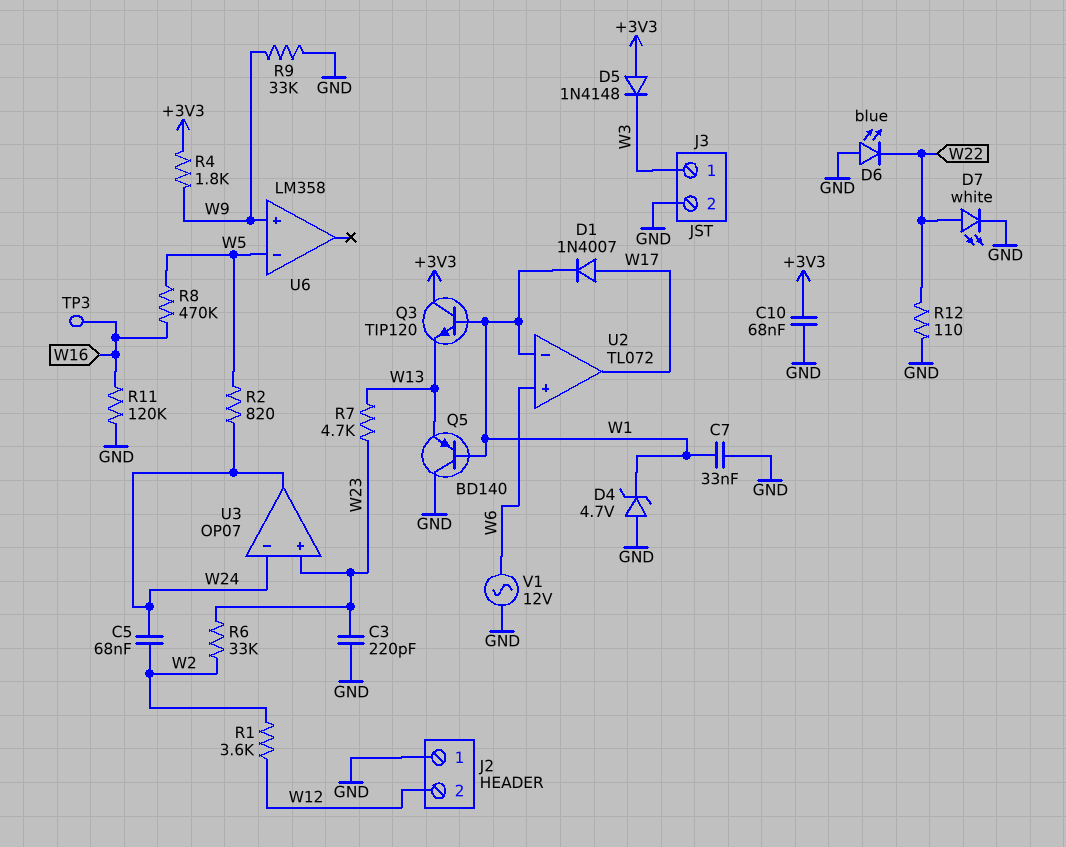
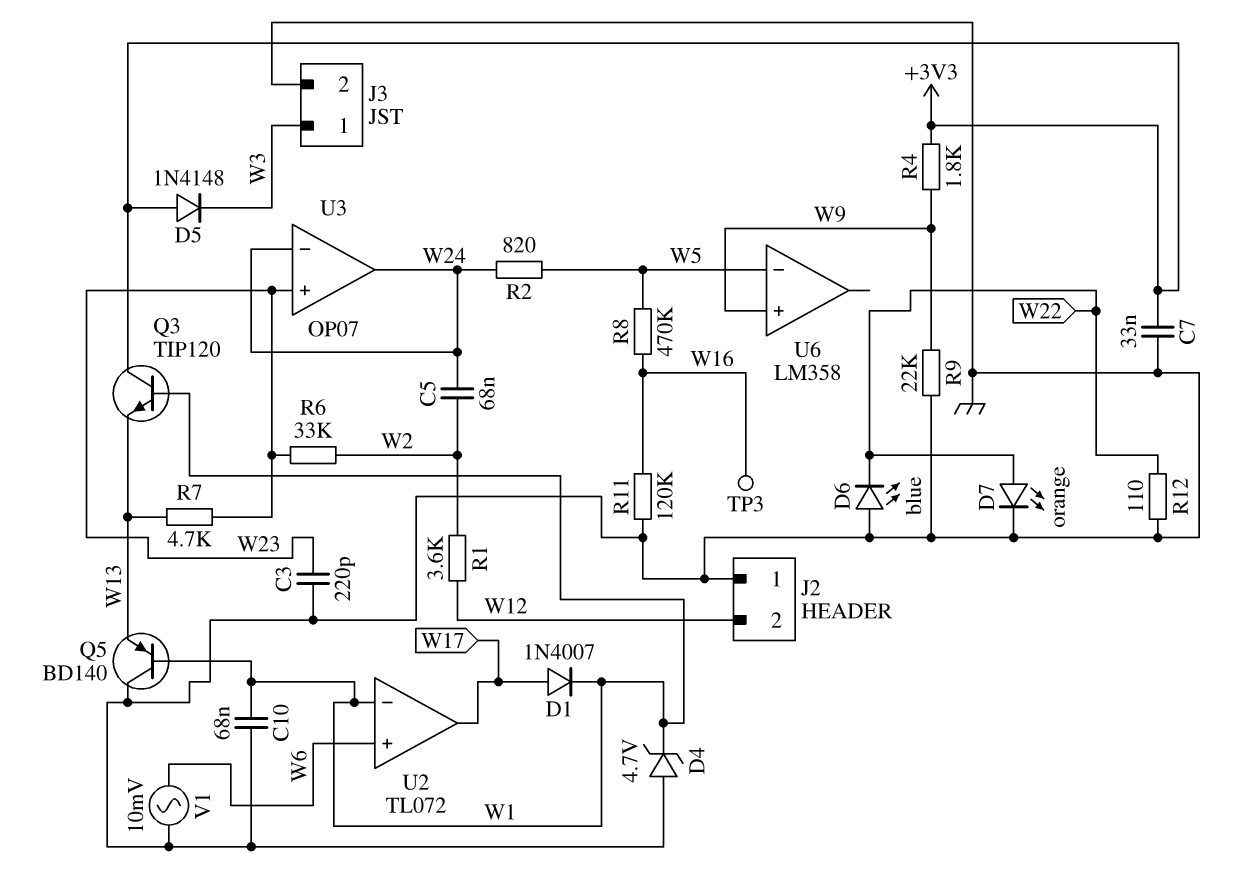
C7: 33nF (GND, W1) -> 33nF (+3V3, GND)
C10: 68nF (+3V3, GND) -> 68nF (GND, W1)
D7: LED white (A W22, K GND) -> LED orange (A W22, K GND)
R9: 33k (GND, W9) -> 22k (GND, W9)
V1: AC 12V (GND, W6) -> AC 10mV (GND, W6)

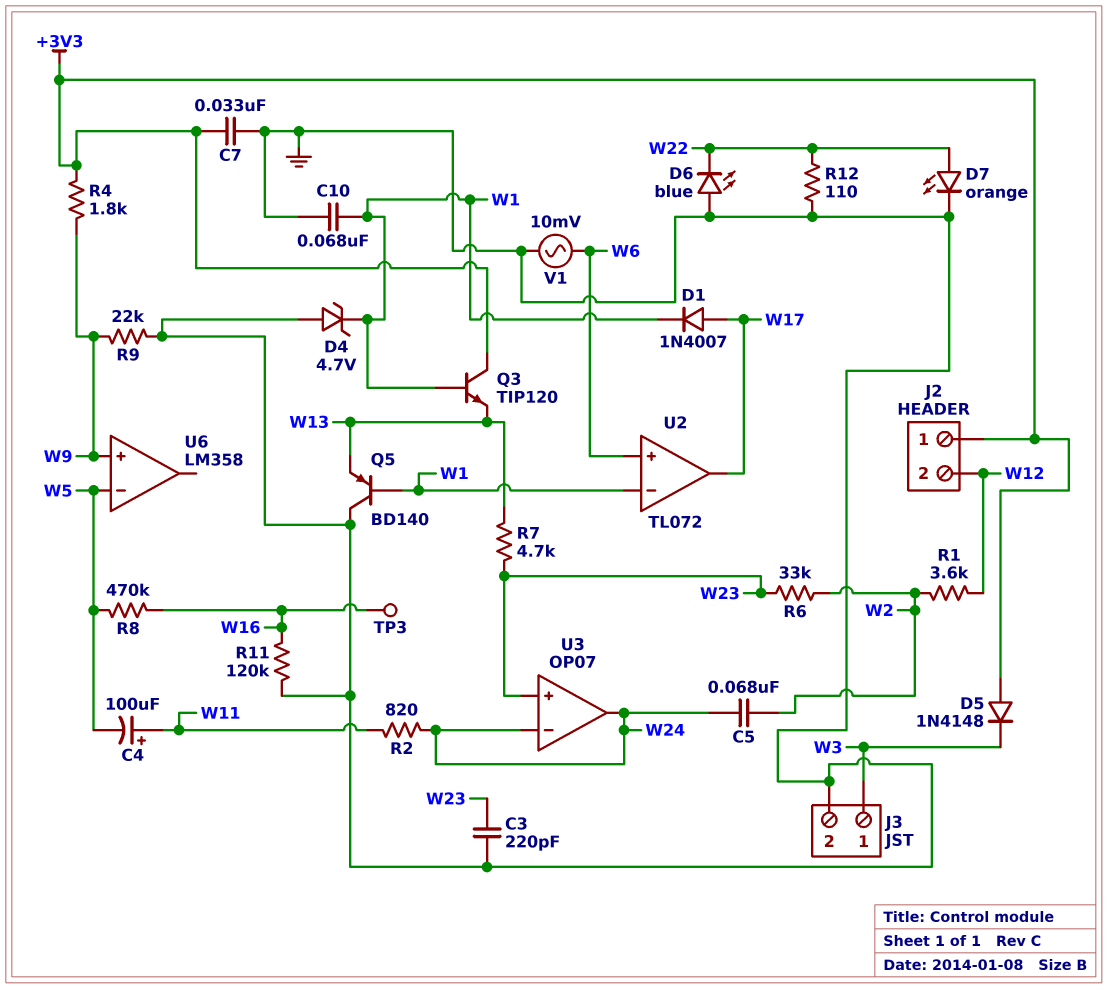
C4: none -> 100uF (plus W11, minus W5)
J2 pin 1: GND -> +3V3
R2: 820 (W5, W24) -> 820 (W11, W24)

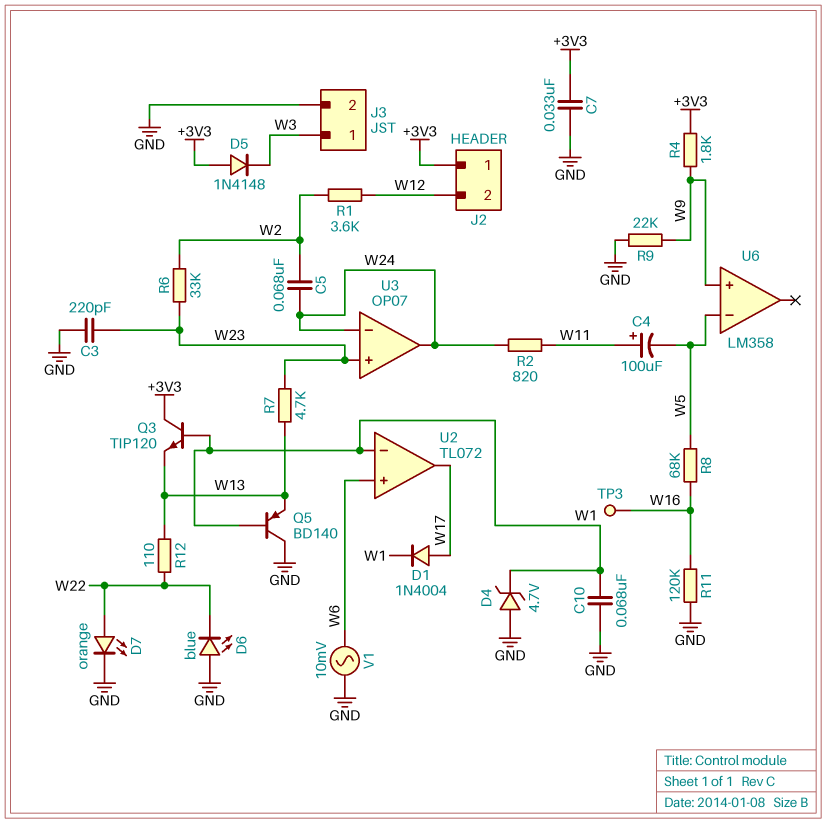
D1: diode 1N4007 (A W17, K W1) -> diode 1N4004 (A W17, K W1)
R8: 470k (W5, W16) -> 68k (W5, W16)
R12: 110 (GND, W22) -> 110 (W13, W22)

